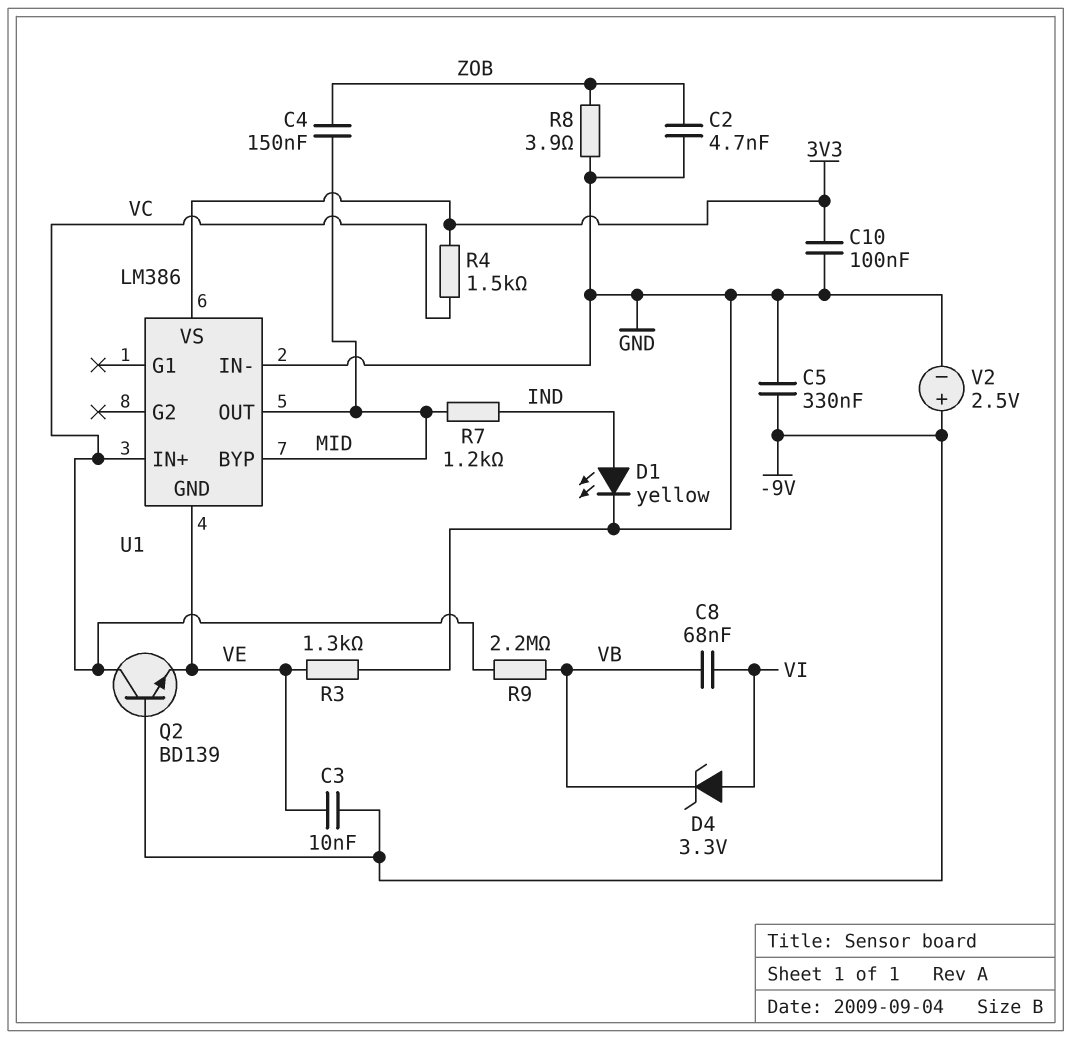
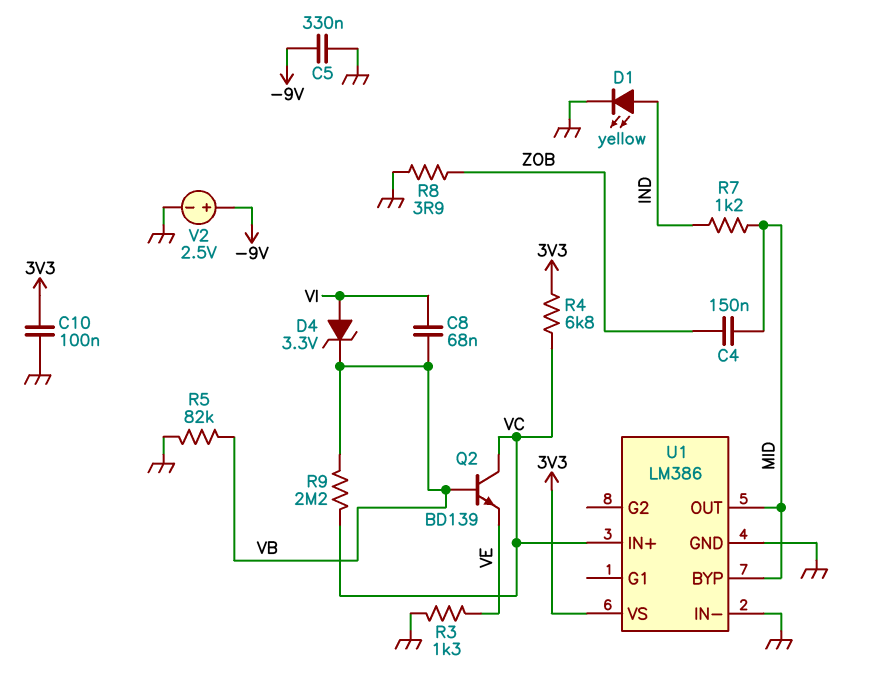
C2: 4.7nF (GND, ZOB) -> none
C3: 10nF (-9V, VE) -> none
Q2: NPN BD139 (B -9V, C VC, E VE) -> NPN BD139 (B VB, C VC, E VE)
R4: 1.5k (3V3, VC) -> 6.8k (3V3, VC)
R5: none -> 82k (GND, VB)
U1 pin GND: VE -> GND

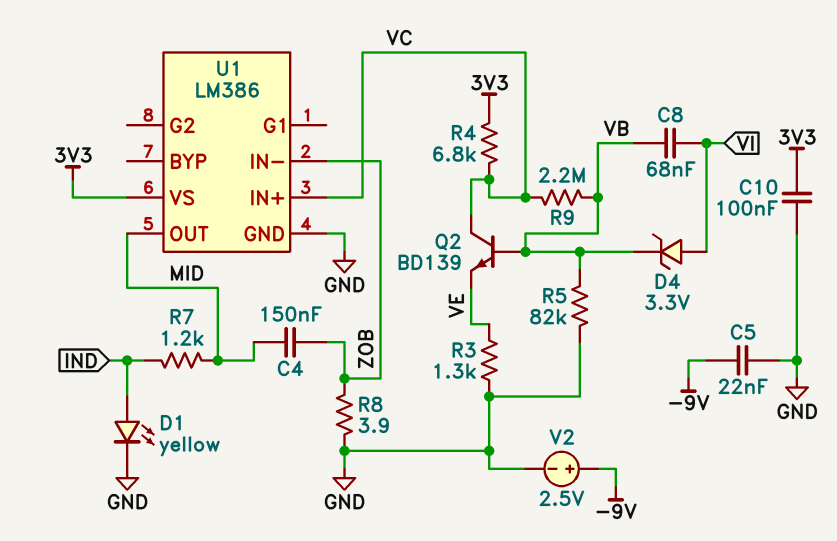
C5: 330nF (-9V, GND) -> 22nF (-9V, GND)
U1 pin BYP: MID -> none
U1 pin IN-: GND -> ZOB

